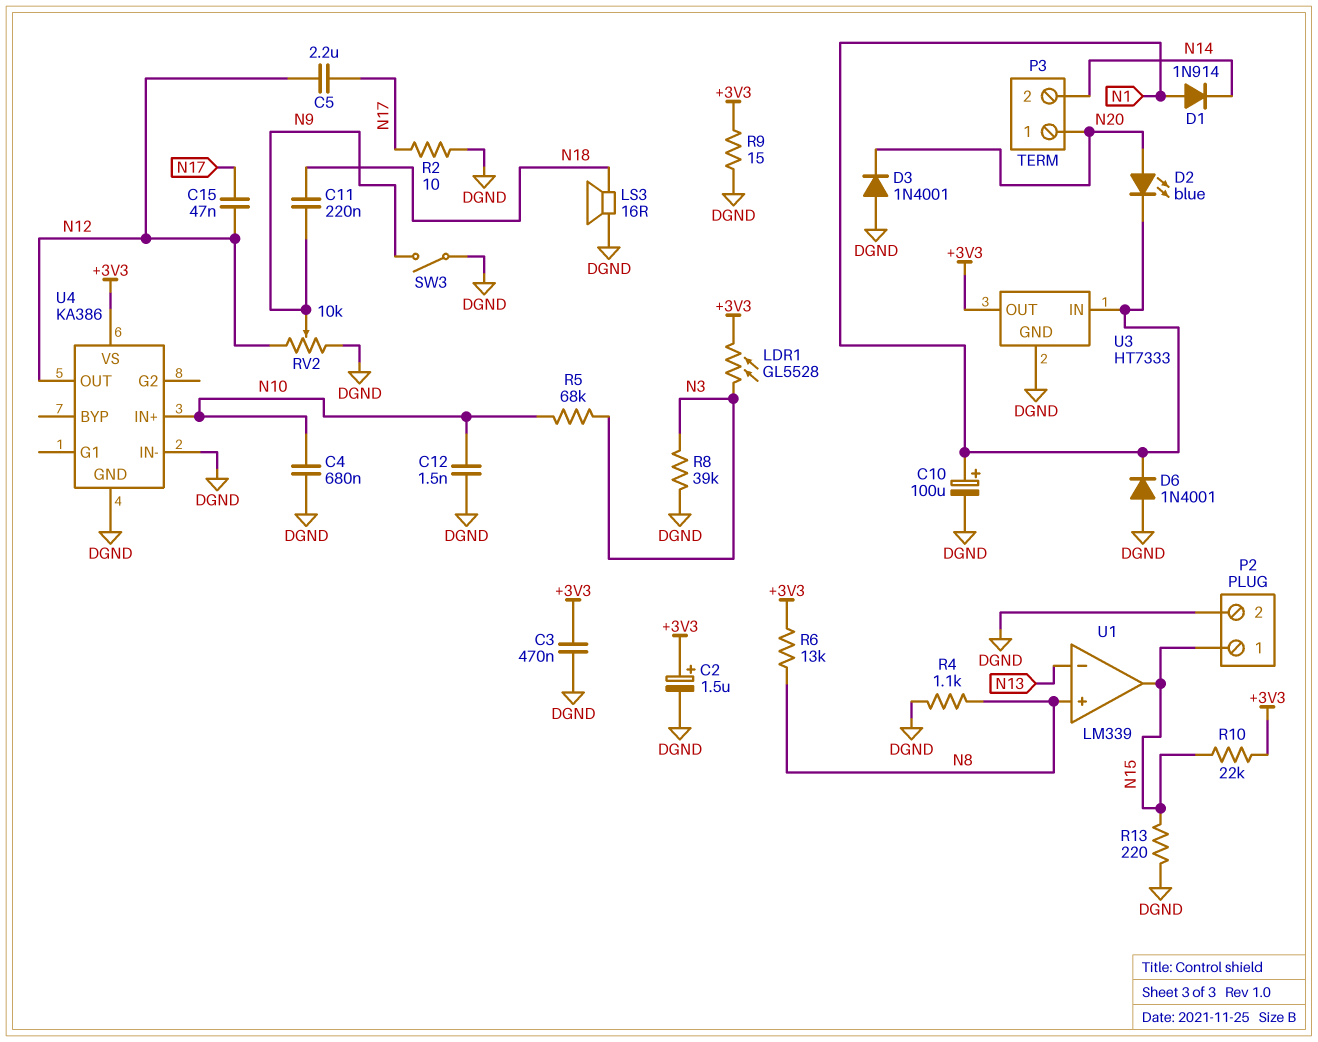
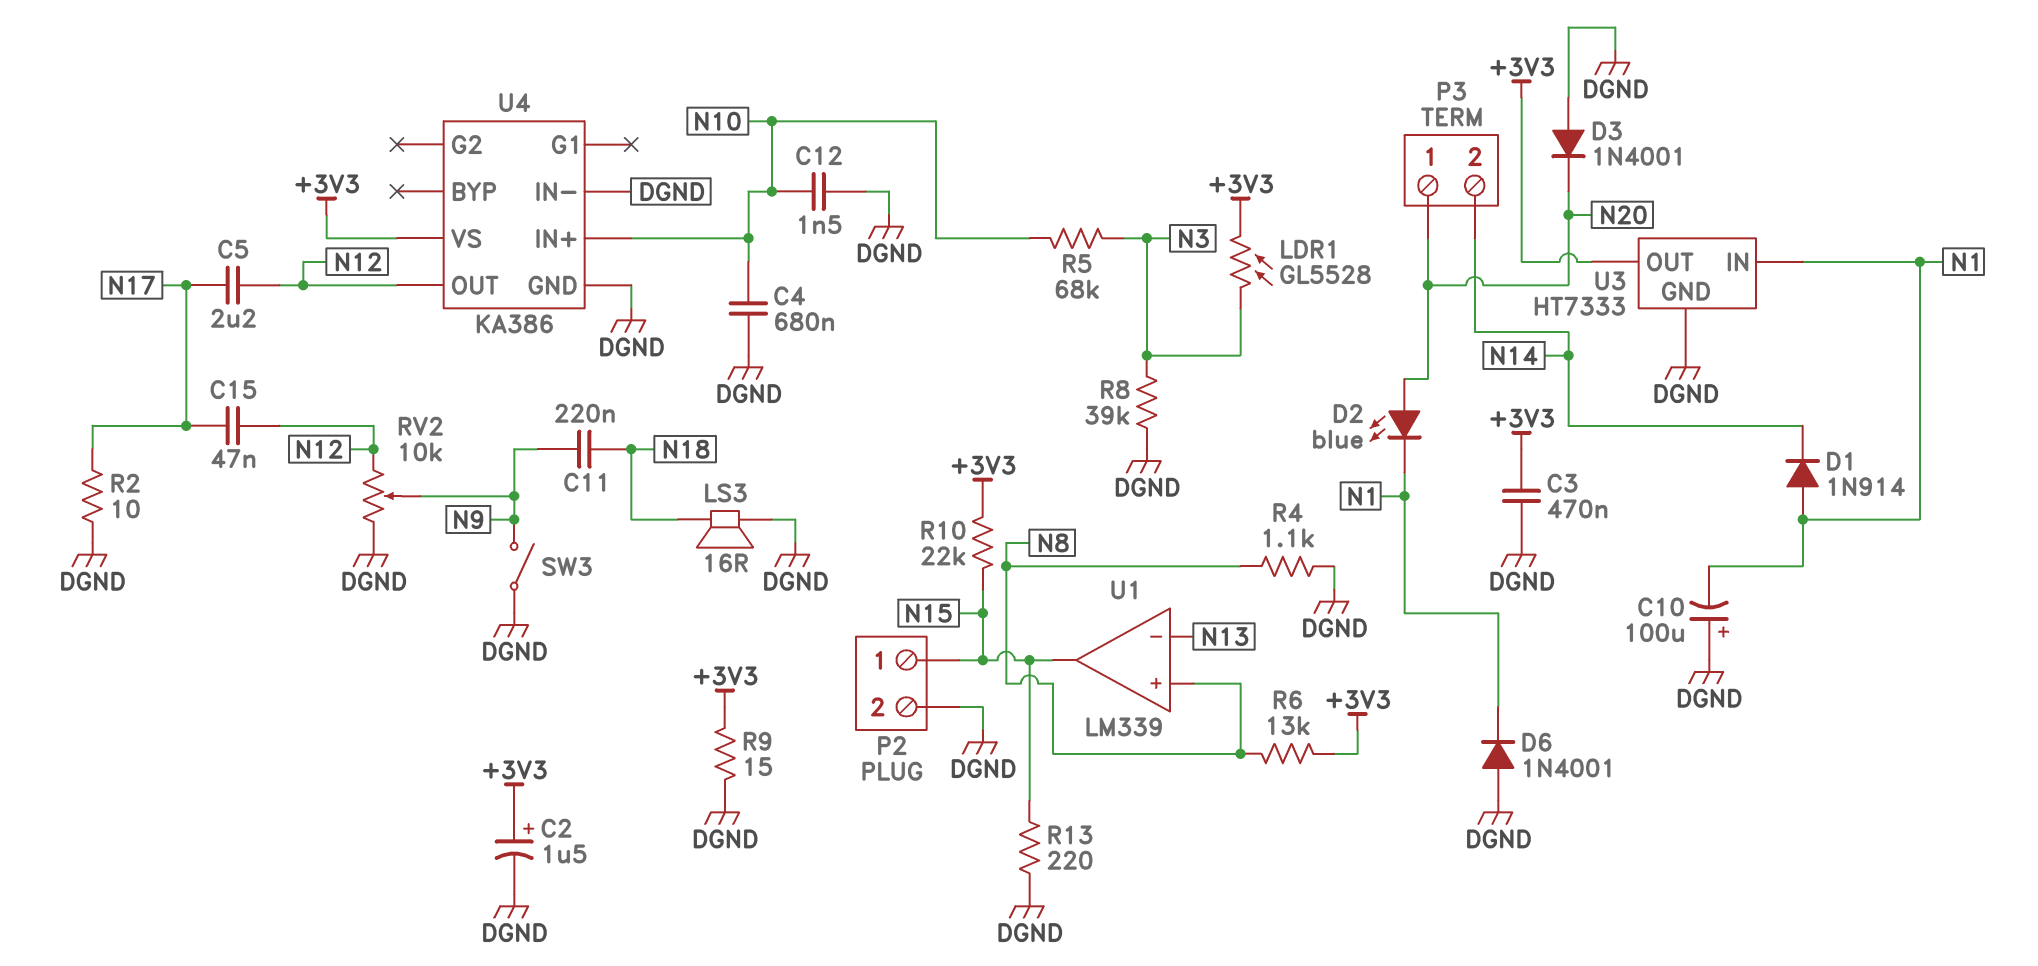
C10: 100uF (plus N1, minus DGND) -> 100uF (plus DGND, minus N1)

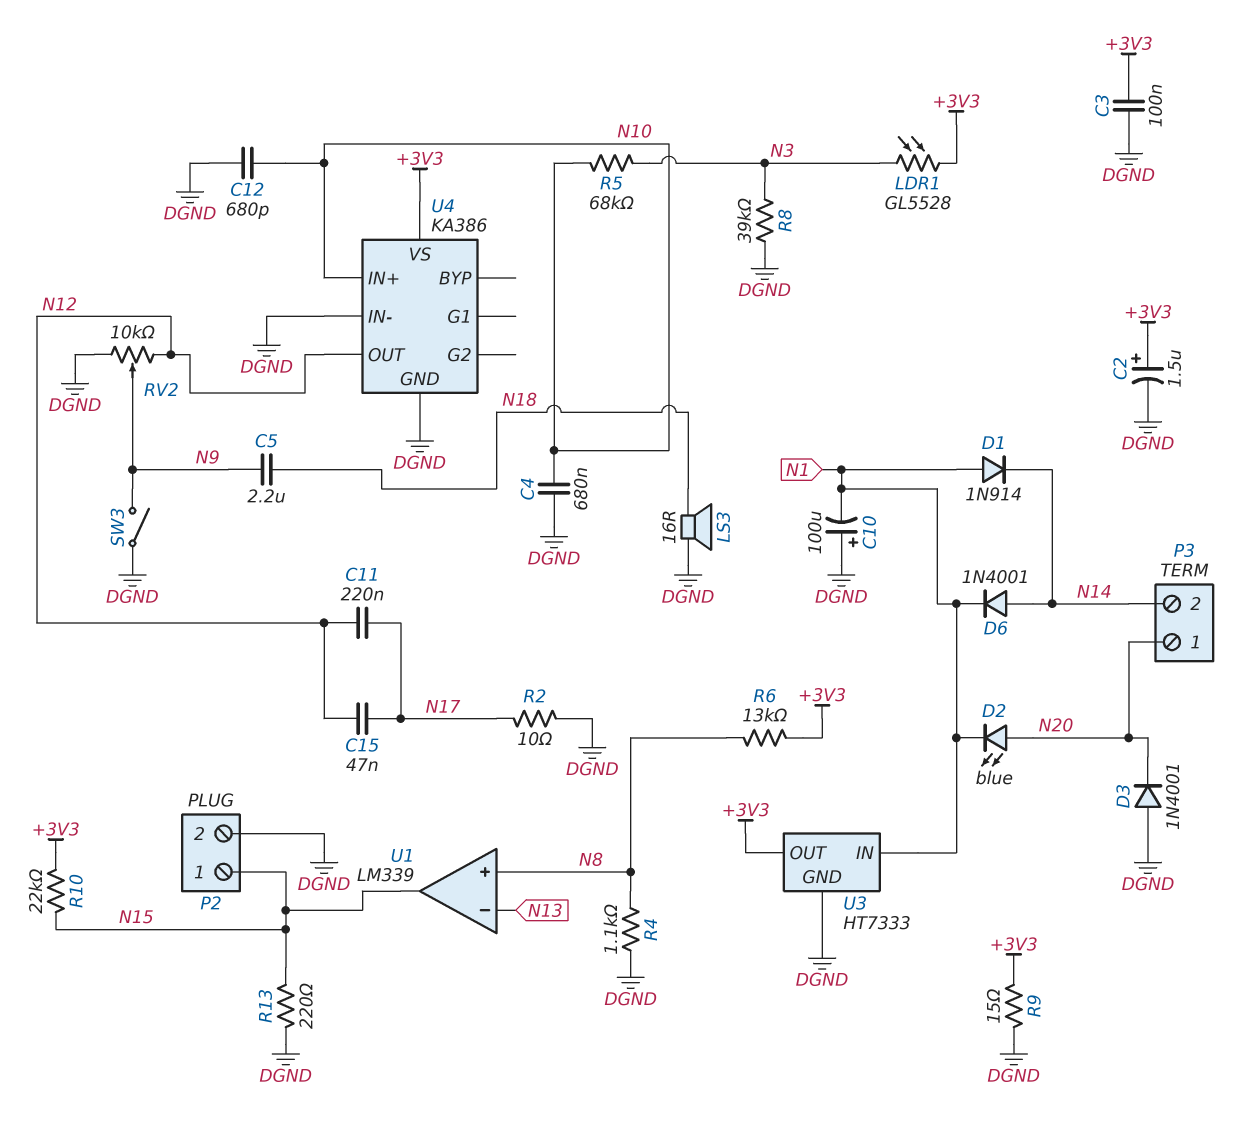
C3: 470nF (+3V3, DGND) -> 100nF (+3V3, DGND)
C5: 2.2uF (N12, N17) -> 2.2uF (N9, N18)
C11: 220nF (N9, N18) -> 220nF (N12, N17)
C12: 1.5nF (DGND, N10) -> 680pF (DGND, N10)
D6: diode 1N4001 (A DGND, K N1) -> diode 1N4001 (A N14, K N1)

